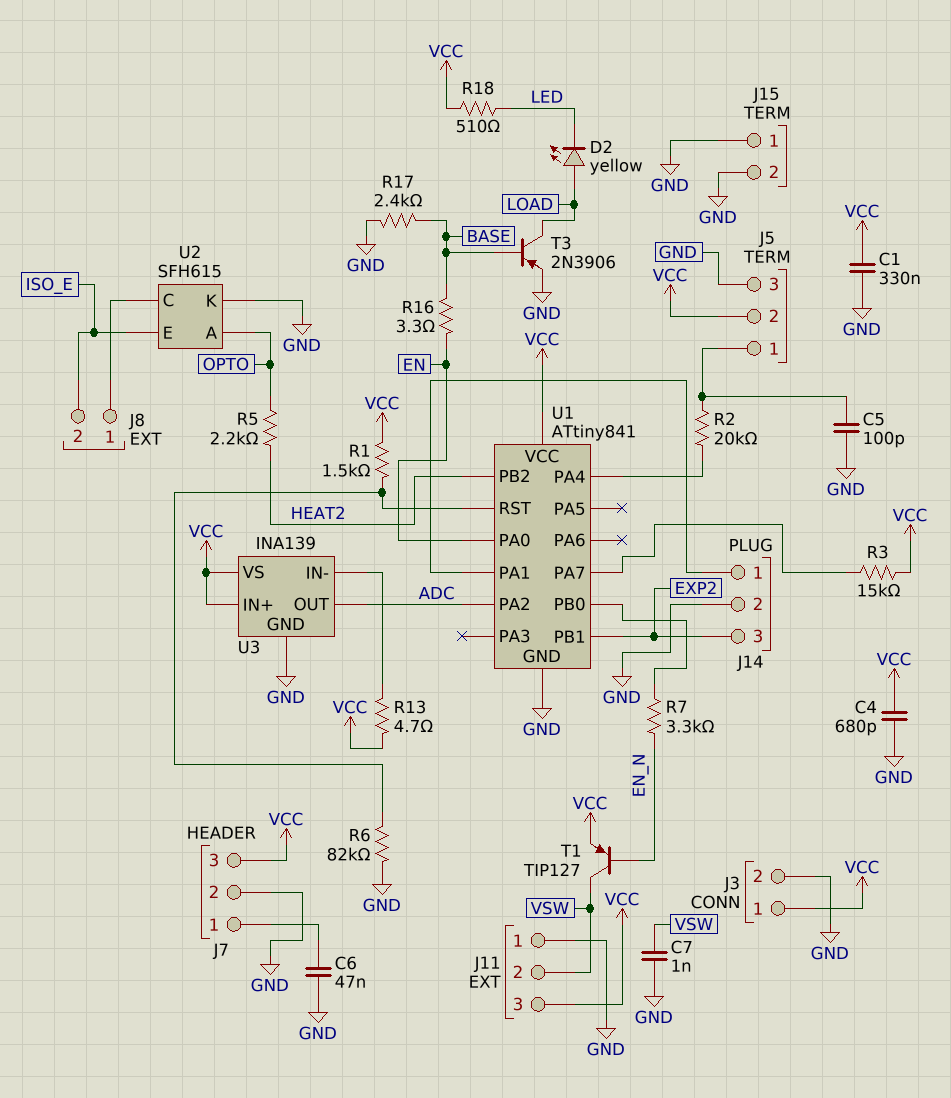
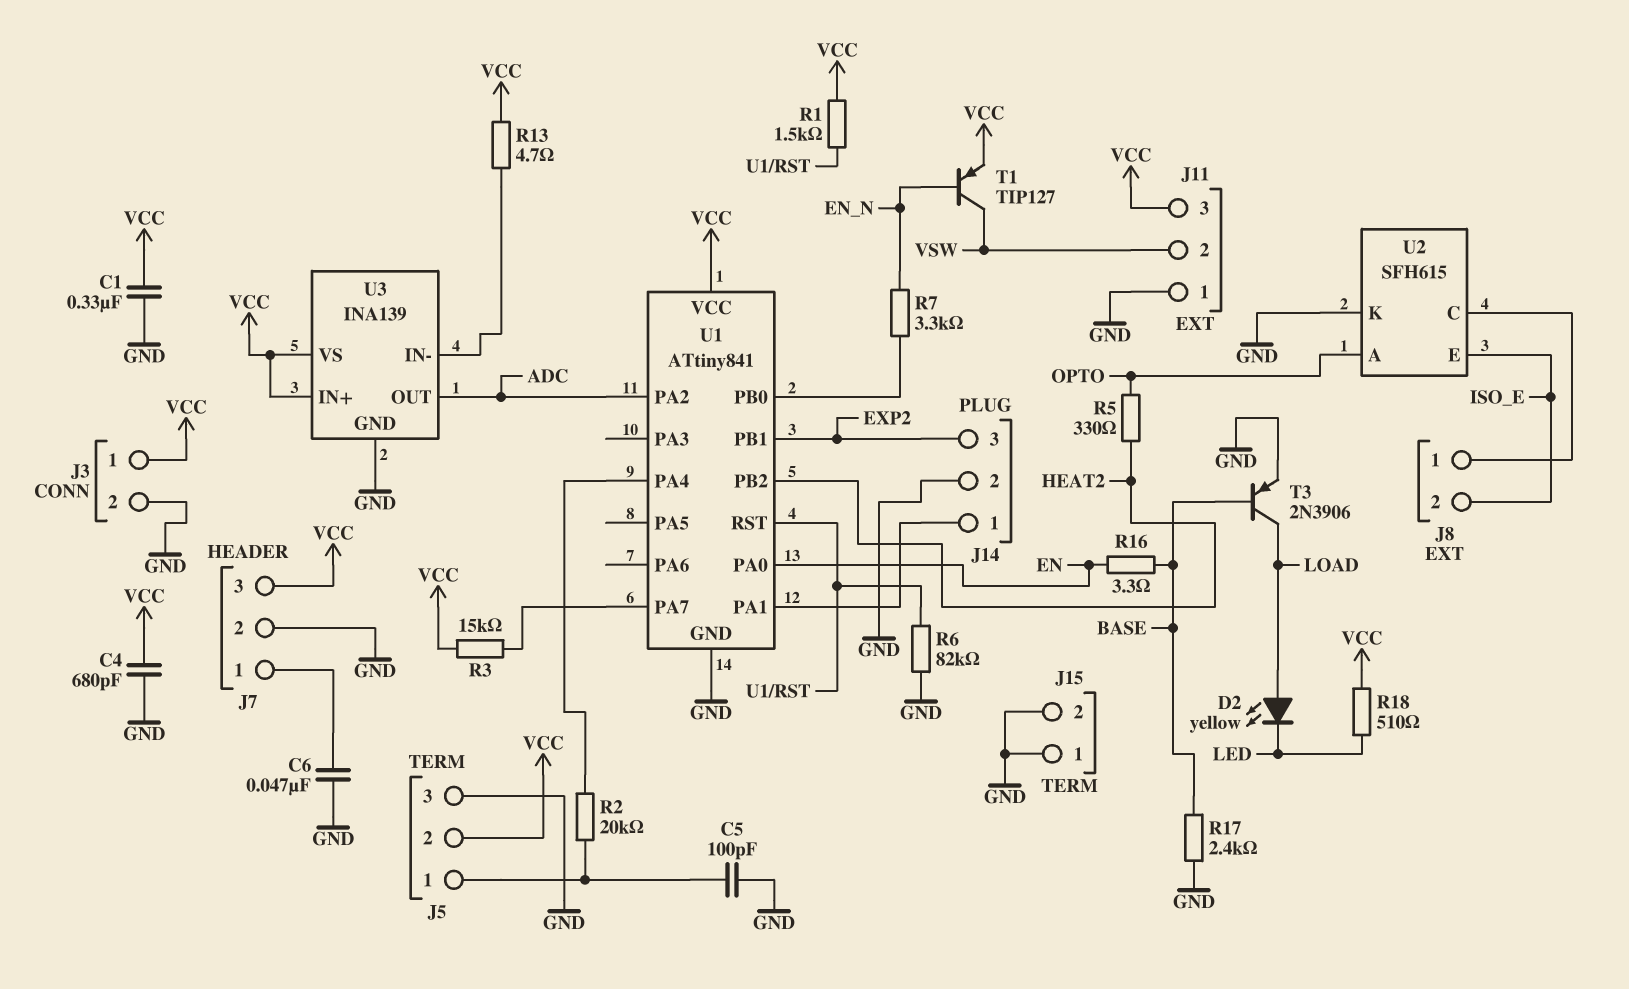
C7: 1nF (GND, VSW) -> none
R5: 2.2k (HEAT2, OPTO) -> 330 (HEAT2, OPTO)

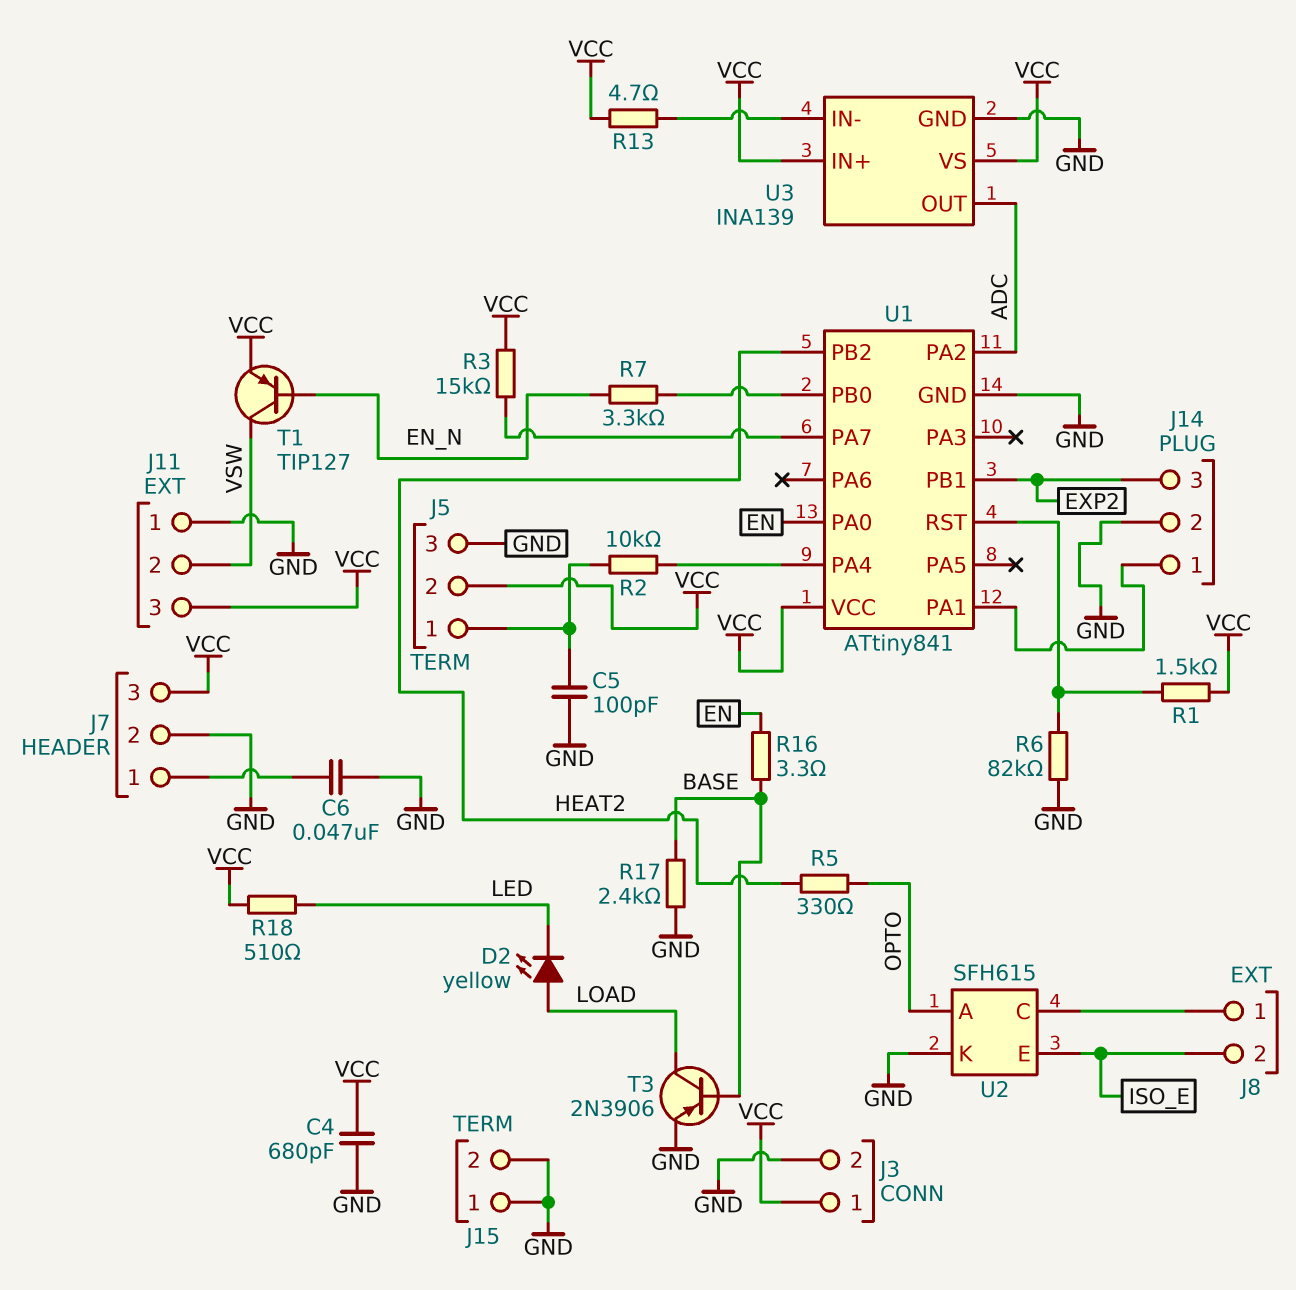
C1: 330nF (GND, VCC) -> none
R2: 20k (J5/1, U1/PA4) -> 10k (J5/1, U1/PA4)

